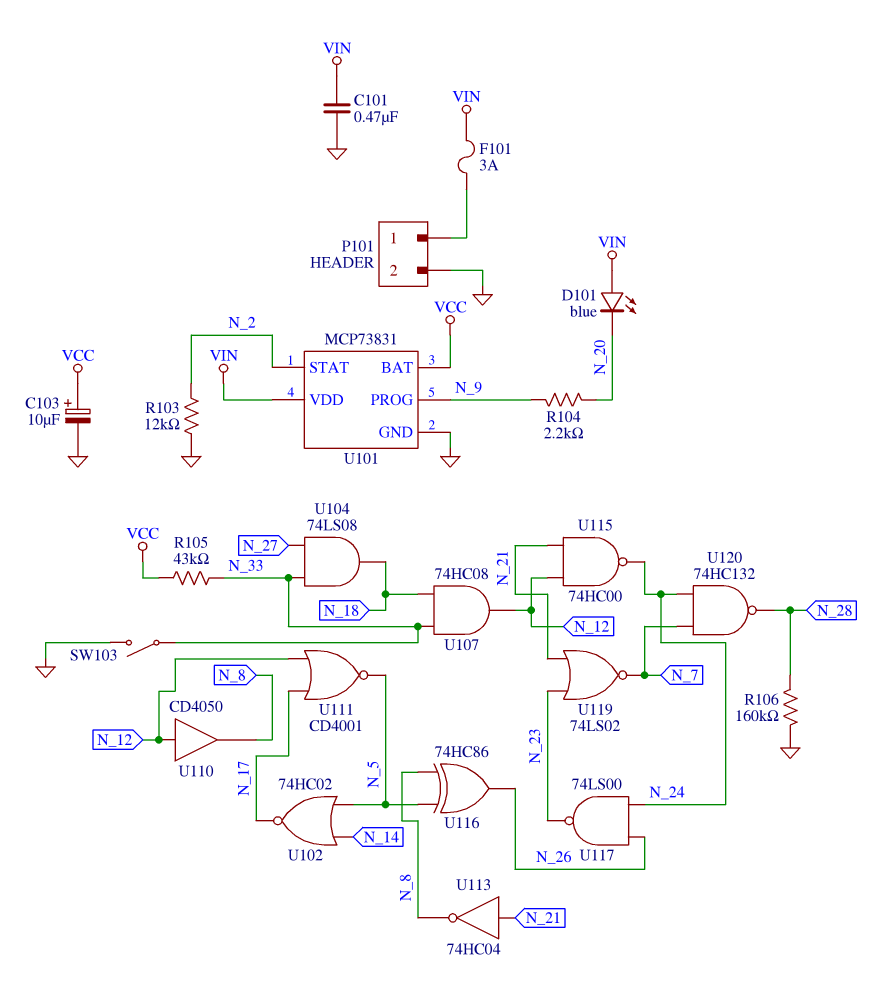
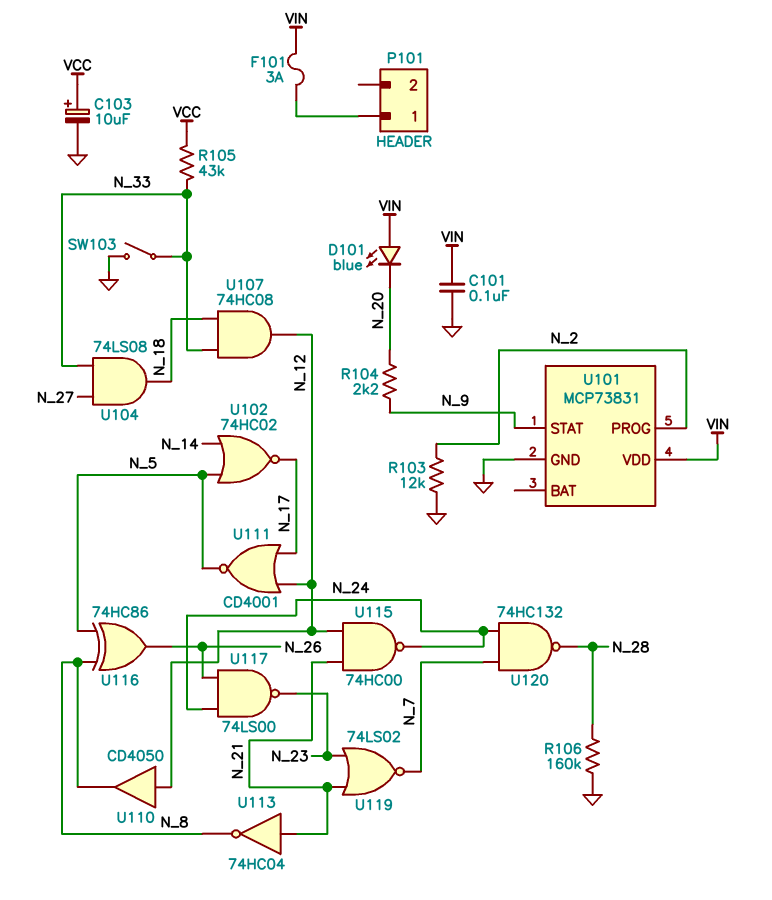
C101: 470nF (GND, VIN) -> 100nF (GND, VIN)
P101 pin 2: GND -> none
U101 pin BAT: VCC -> none
U101 pin PROG: N_9 -> N_2
U101 pin STAT: N_2 -> N_9

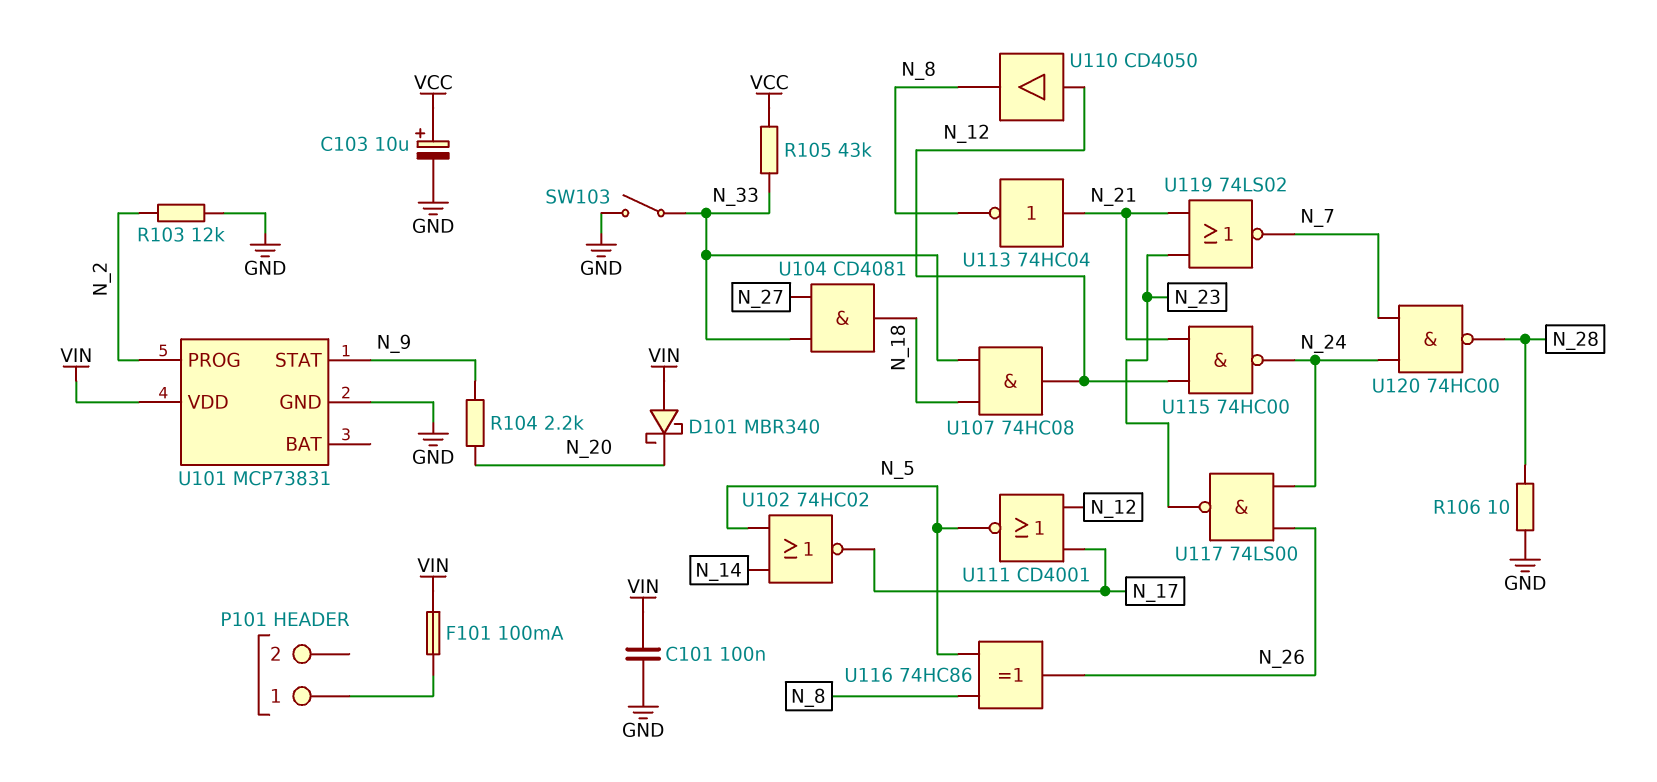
D101: LED blue (A VIN, K N_20) -> schottky MBR340 (A VIN, K N_20)
F101: 3A (P101/1, VIN) -> 100mA (P101/1, VIN)
R106: 160k (GND, N_28) -> 10 (GND, N_28)
U104: AND 74LS08 (in N_27, in N_33, out N_18) -> AND CD4081 (in N_27, in N_33, out N_18)
U120: NAND 74HC132 (in N_7, in N_24, out N_28) -> NAND 74HC00 (in N_7, in N_24, out N_28)

